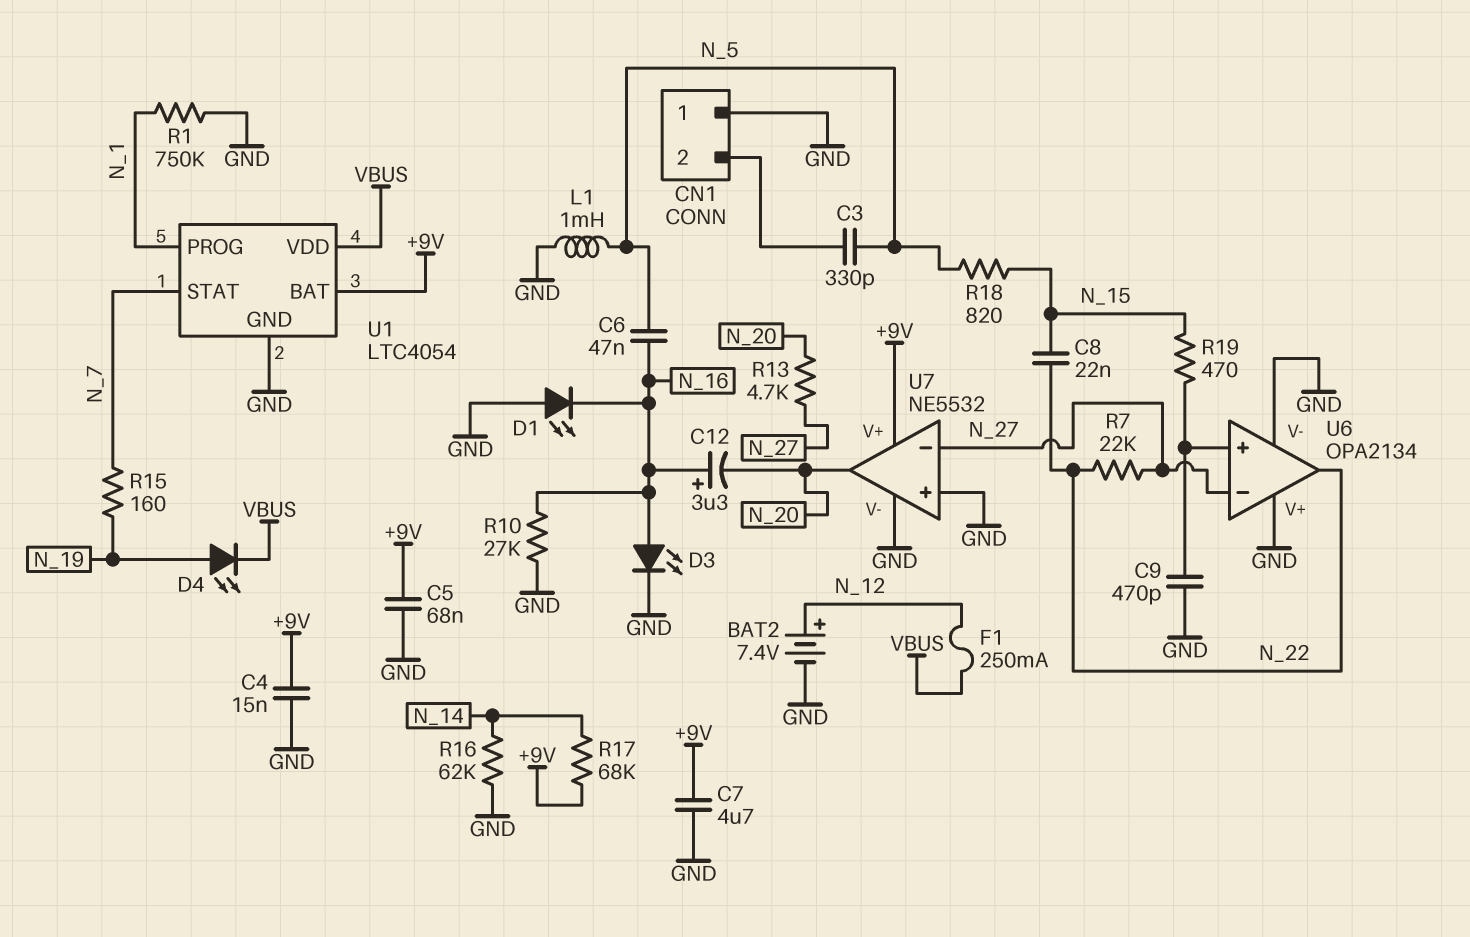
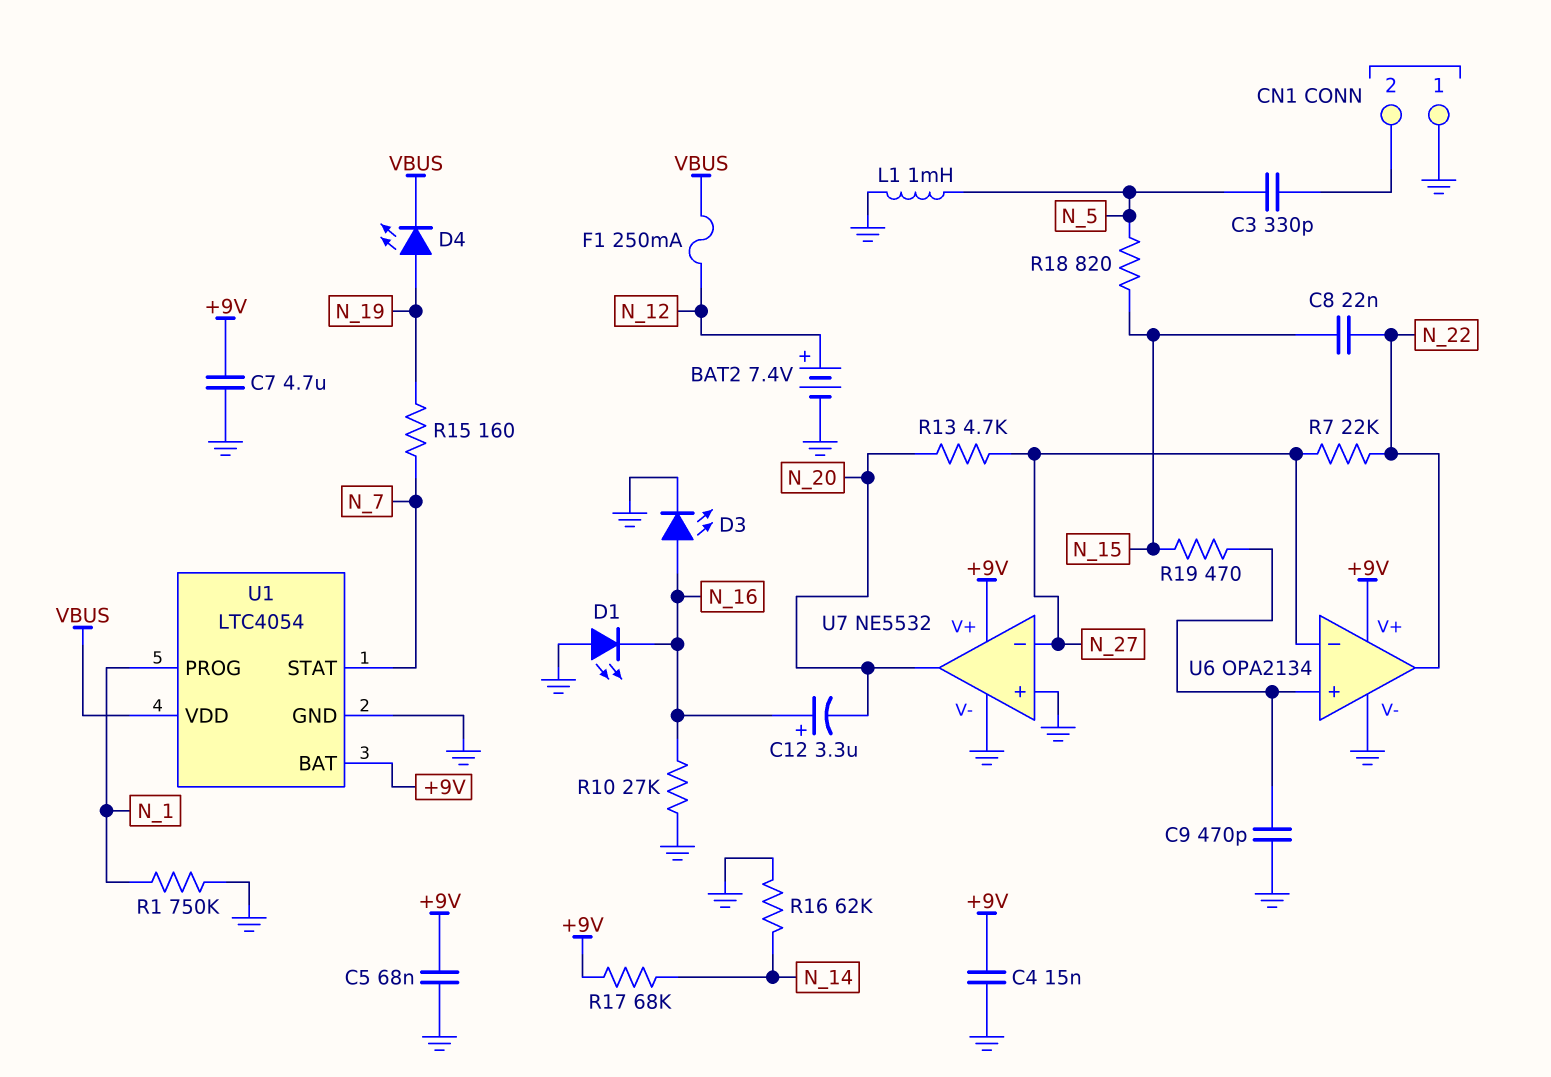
C6: 47nF (N_5, N_16) -> none
U6 pin V+: GND -> +9V

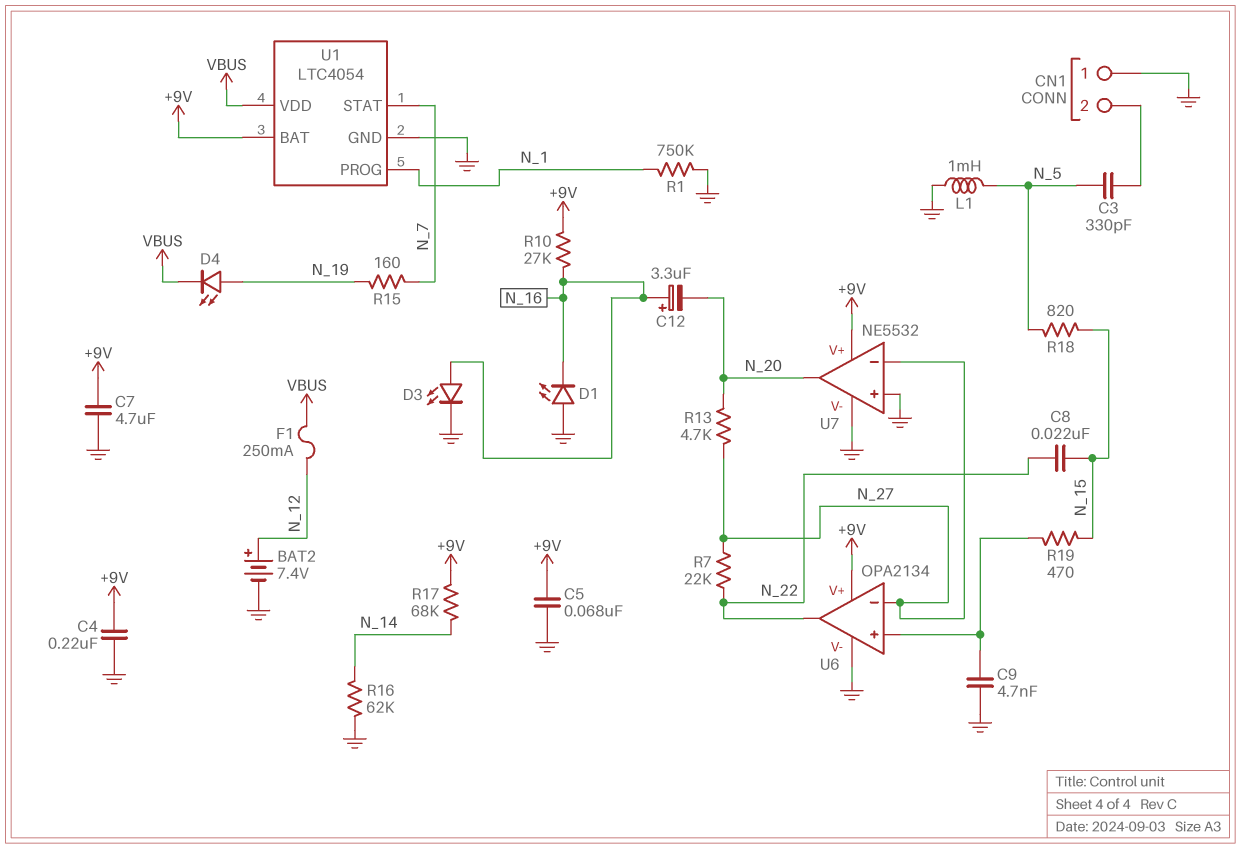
C4: 15nF (+9V, GND) -> 220nF (+9V, GND)
C9: 470pF (GND, U6/in+) -> 4.7nF (GND, U6/in+)
R10: 27k (GND, N_16) -> 27k (+9V, N_16)

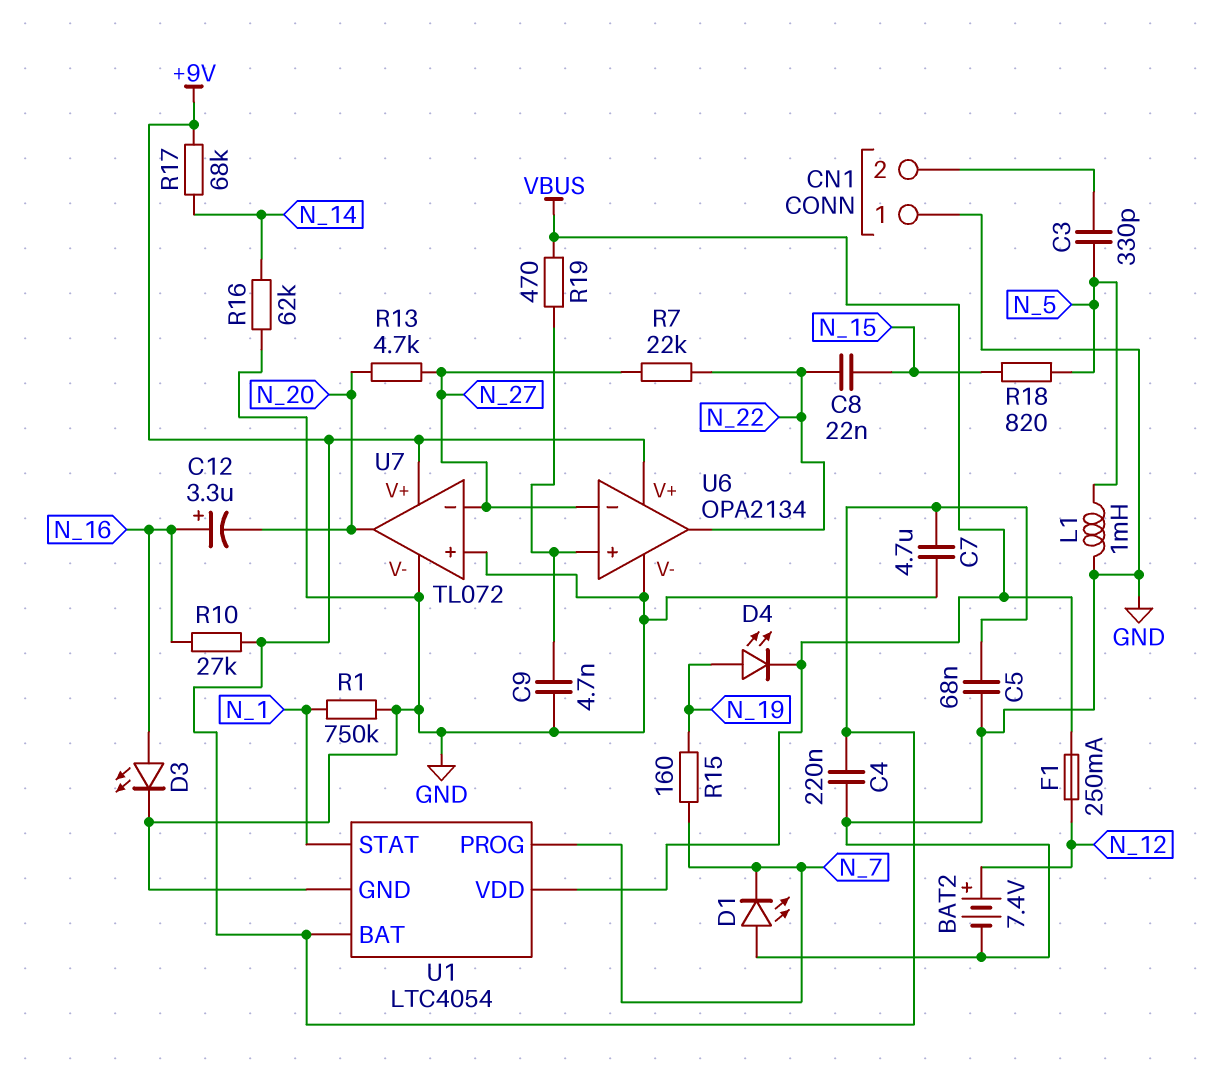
D1: LED (A GND, K N_16) -> LED (A GND, K N_7)
R19: 470 (N_15, U6/in+) -> 470 (U6/in+, VBUS)
U1 pin PROG: N_1 -> N_7
U1 pin STAT: N_7 -> N_1
U7: NE5532 -> TL072

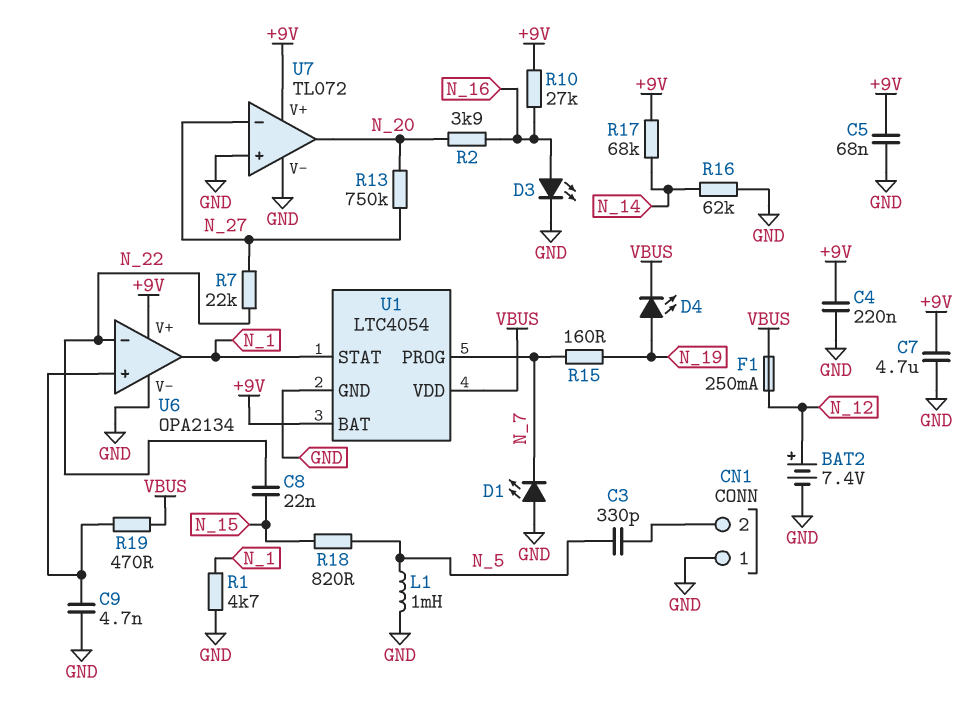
C12: 3.3uF (plus N_16, minus N_20) -> none
R1: 750k (GND, N_1) -> 4.7k (GND, N_1)
R2: none -> 3.9k (N_16, N_20)
R13: 4.7k (N_20, N_27) -> 750k (N_20, N_27)
U6 pin in-: N_27 -> N_22
U6 pin out: N_22 -> N_1

